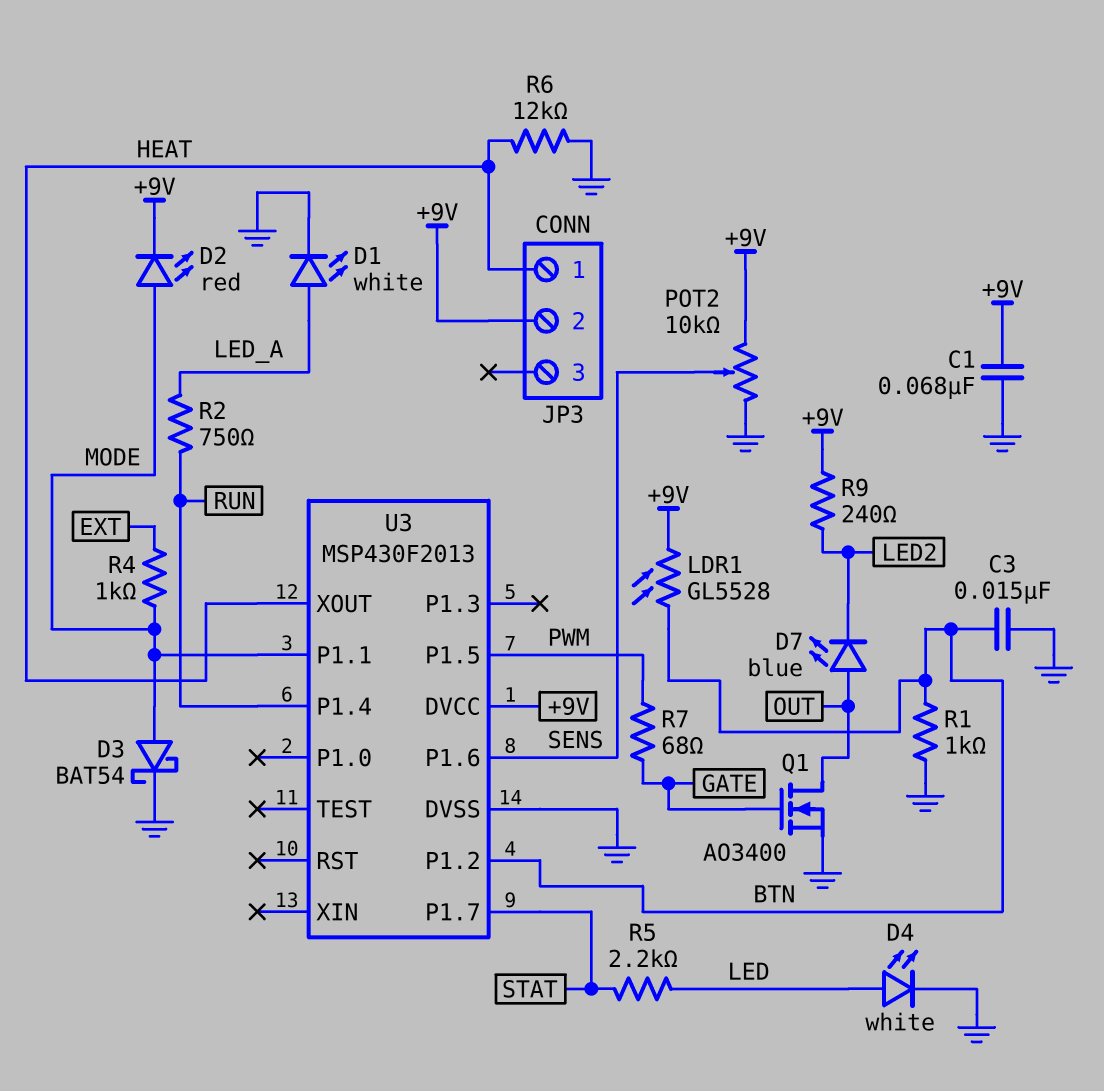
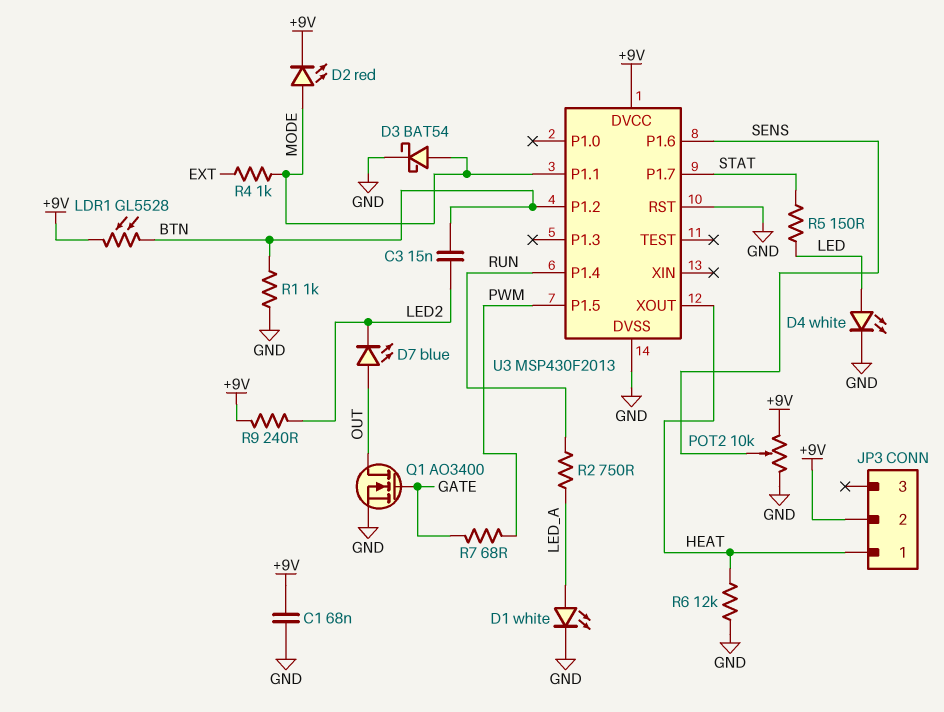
C3: 15nF (BTN, GND) -> 15nF (BTN, LED2)
R5: 2.2k (LED, STAT) -> 150 (LED, STAT)
U3 pin RST: none -> GND

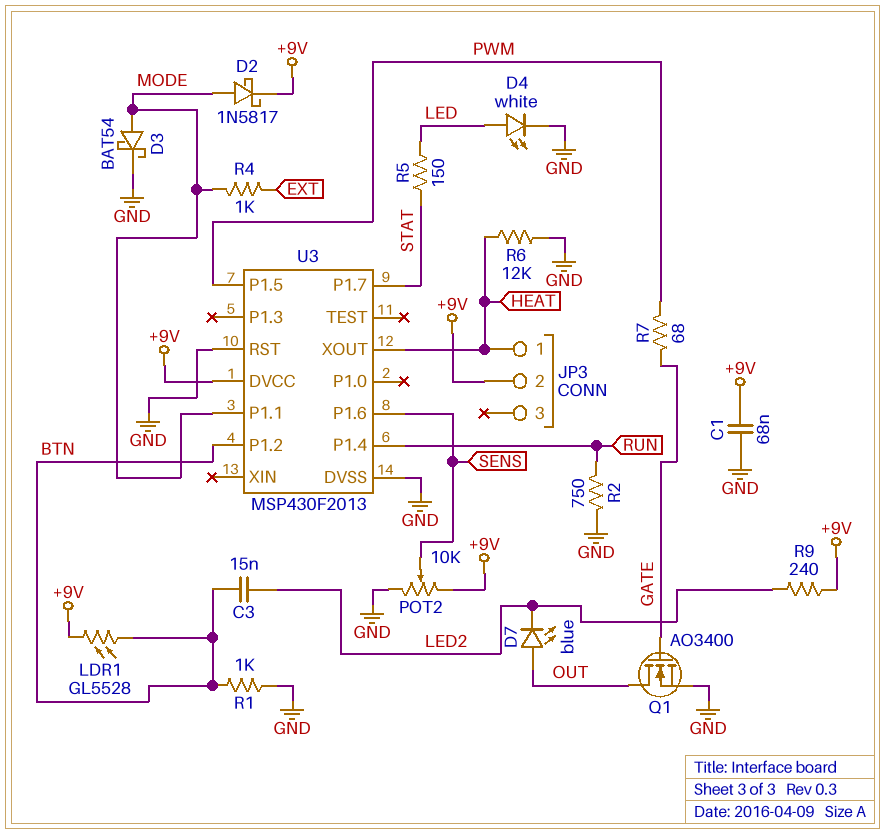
D1: LED white (A LED_A, K GND) -> none
D2: LED red (A MODE, K +9V) -> schottky 1N5817 (A MODE, K +9V)
R2: 750 (LED_A, RUN) -> 750 (GND, RUN)

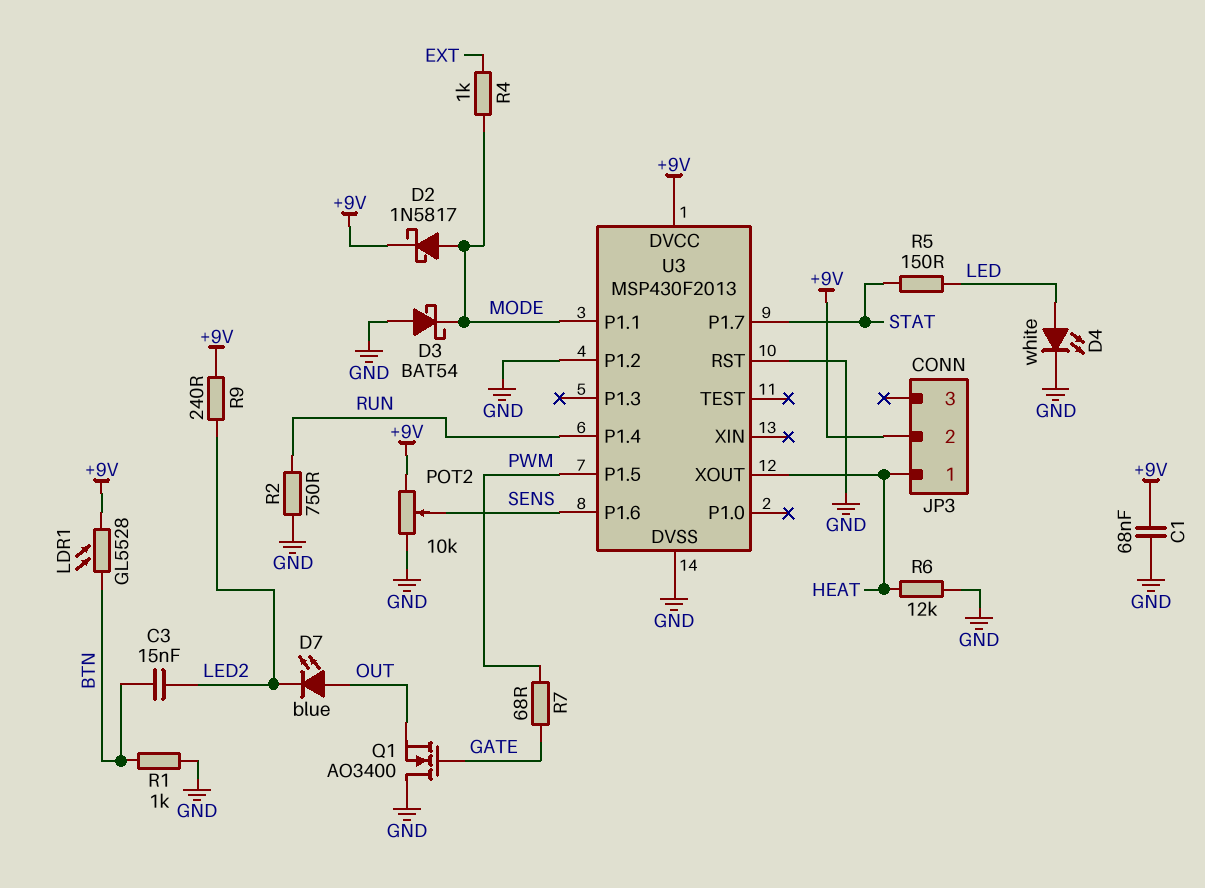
D3: schottky BAT54 (A MODE, K GND) -> schottky BAT54 (A GND, K MODE)
Q1: NMOS AO3400 (G GATE, D OUT, S GND) -> NMOS AO3400 (G GATE, D GND, S OUT)
U3 pin P1.2: BTN -> GND

